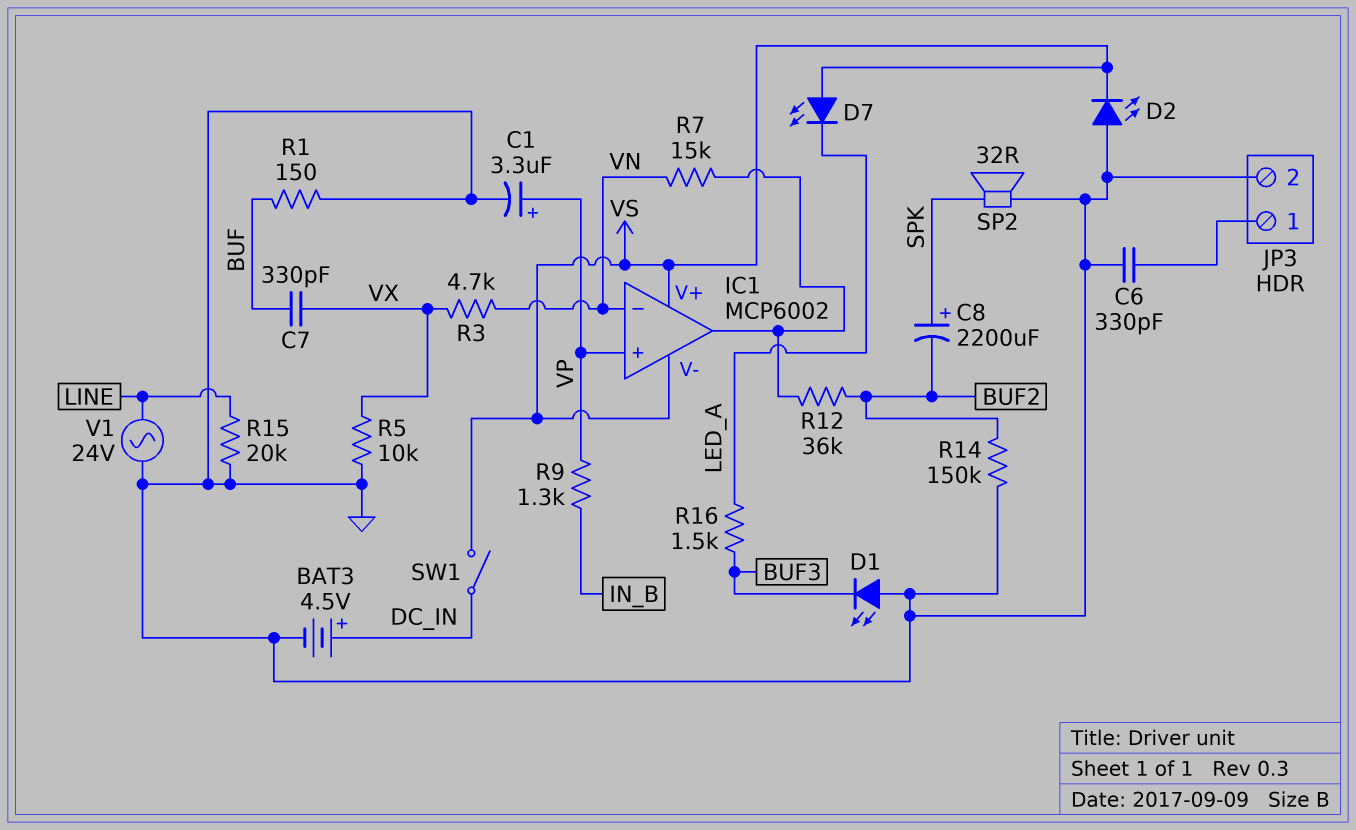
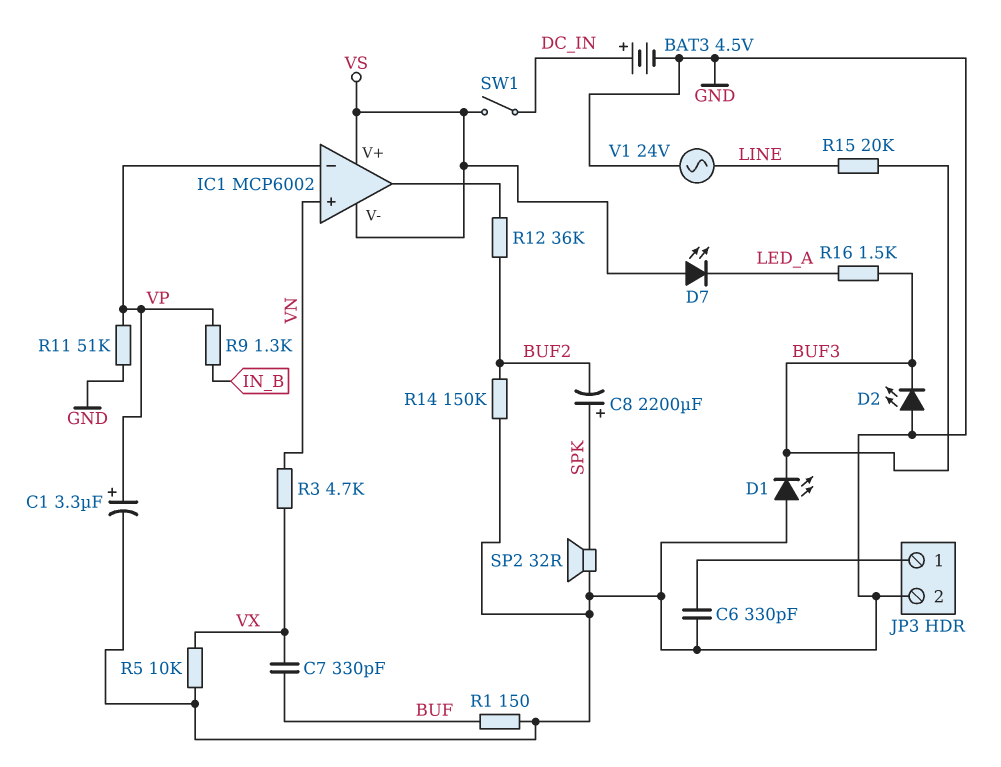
D2: LED (A GND, K VS) -> LED (A GND, K BUF3)
IC1 pin in+: VP -> VN
IC1 pin in-: VN -> VP
R7: 15k (IC1/out, VN) -> none
R11: none -> 51k (GND, VP)
R15: 20k (GND, LINE) -> 20k (BUF3, LINE)

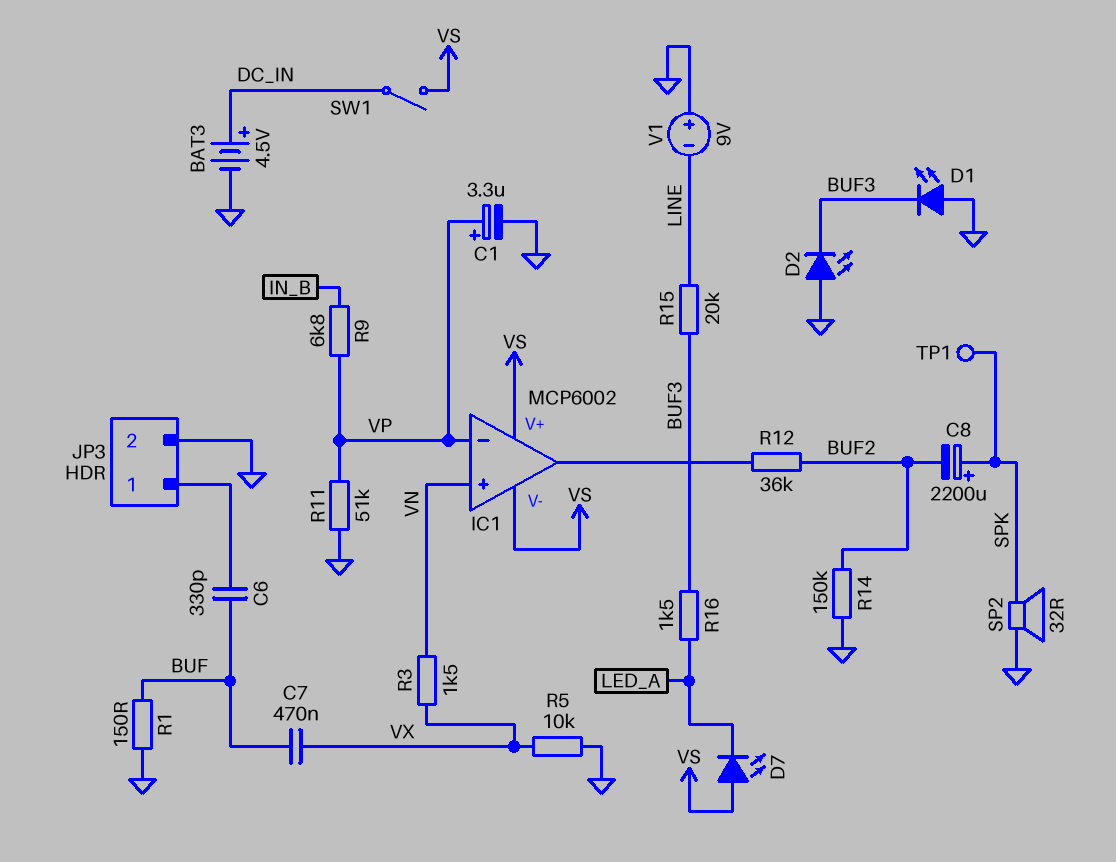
C6: 330pF (GND, JP3/1) -> 330pF (BUF, JP3/1)
C7: 330pF (BUF, VX) -> 470nF (BUF, VX)
R3: 4.7k (VN, VX) -> 1.5k (VN, VX)
R9: 1.3k (IN_B, VP) -> 6.8k (IN_B, VP)
TP1: none -> test point (SPK)
V1: AC 24V (GND, LINE) -> 9V (plus GND, minus LINE)

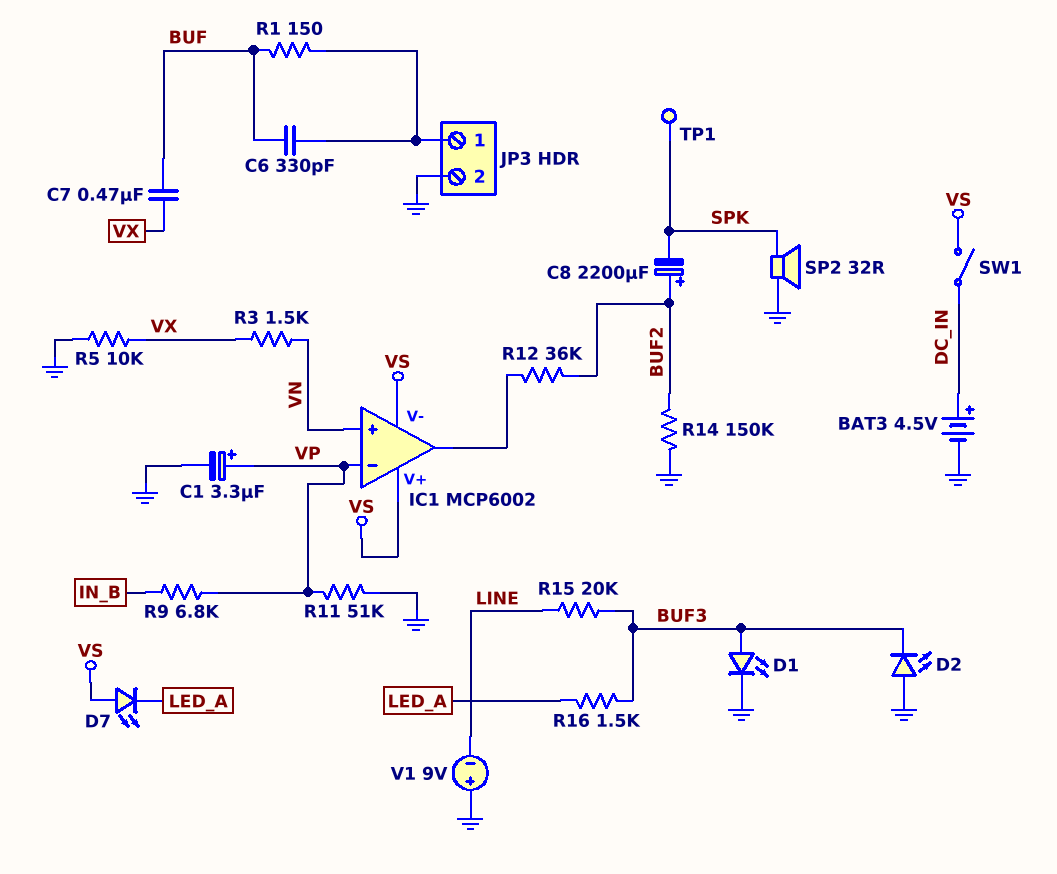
C8: 2200uF (plus SPK, minus BUF2) -> 2200uF (plus BUF2, minus SPK)
D1: LED (A GND, K BUF3) -> LED (A BUF3, K GND)
R1: 150 (BUF, GND) -> 150 (BUF, JP3/1)

